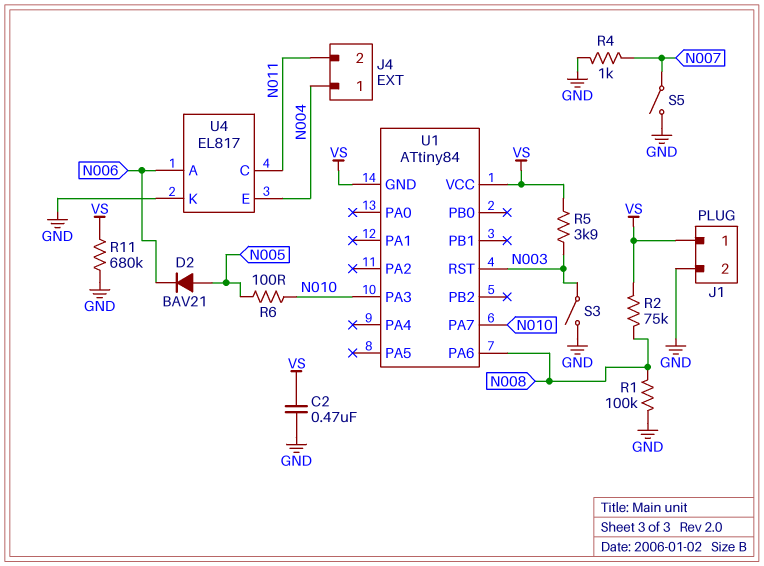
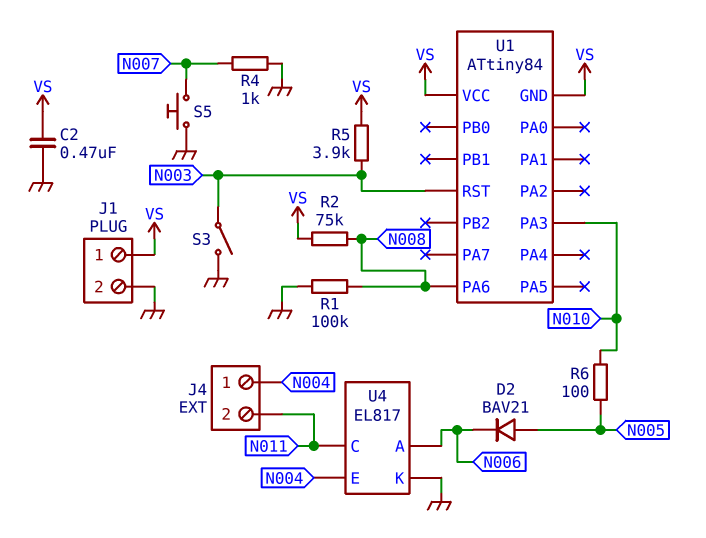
R11: 680k (GND, VS) -> none
S5: switch (GND, N007) -> button (GND, N007)
U1 pin PA7: N010 -> none

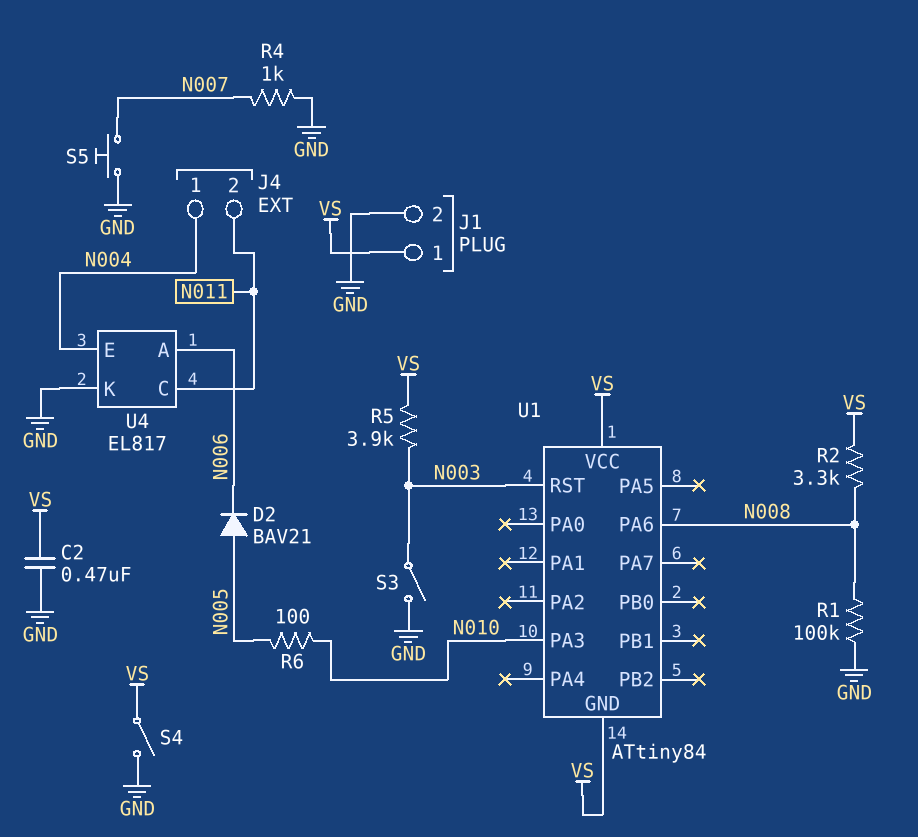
R2: 75k (N008, VS) -> 3.3k (N008, VS)
S4: none -> switch (GND, VS)

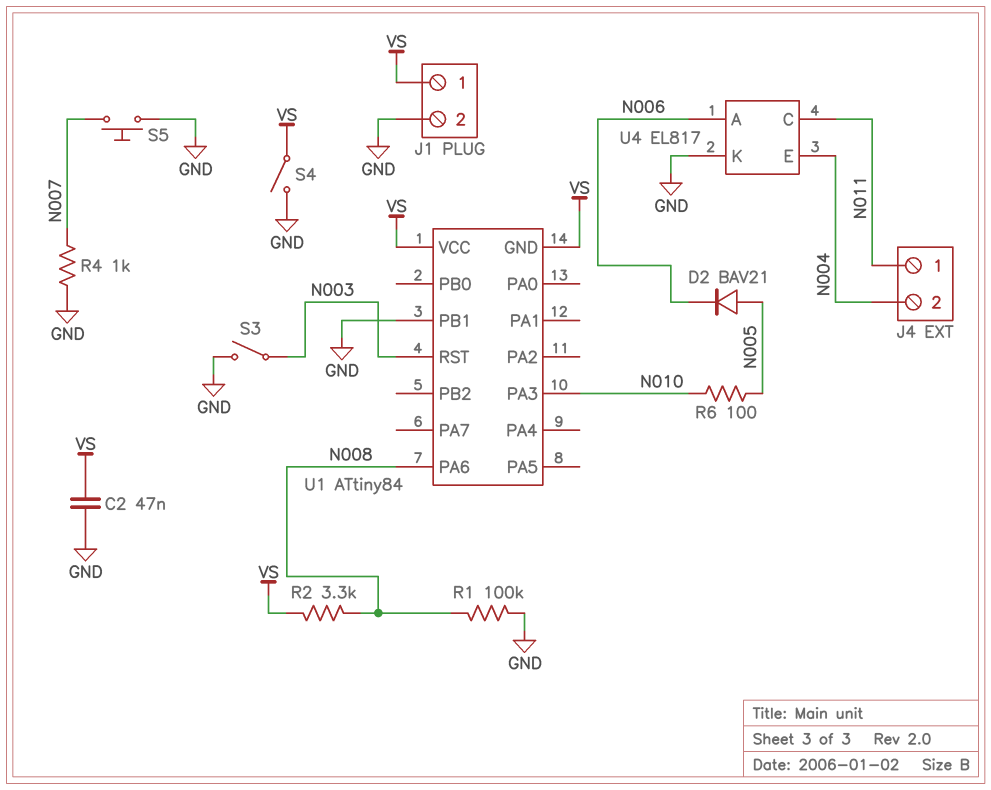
C2: 470nF (GND, VS) -> 47nF (GND, VS)
J4 pin 1: N004 -> N011
J4 pin 2: N011 -> N004
R5: 3.9k (N003, VS) -> none
U1 pin PB1: none -> GND

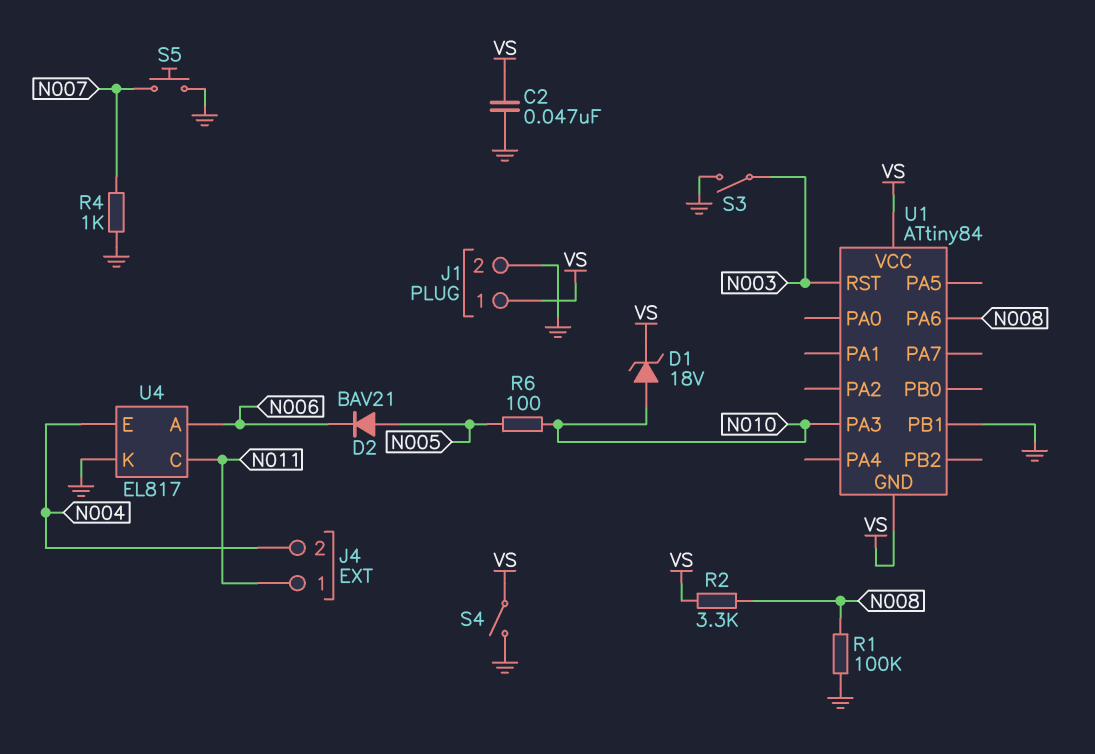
D1: none -> zener 18V (A N010, K VS)

